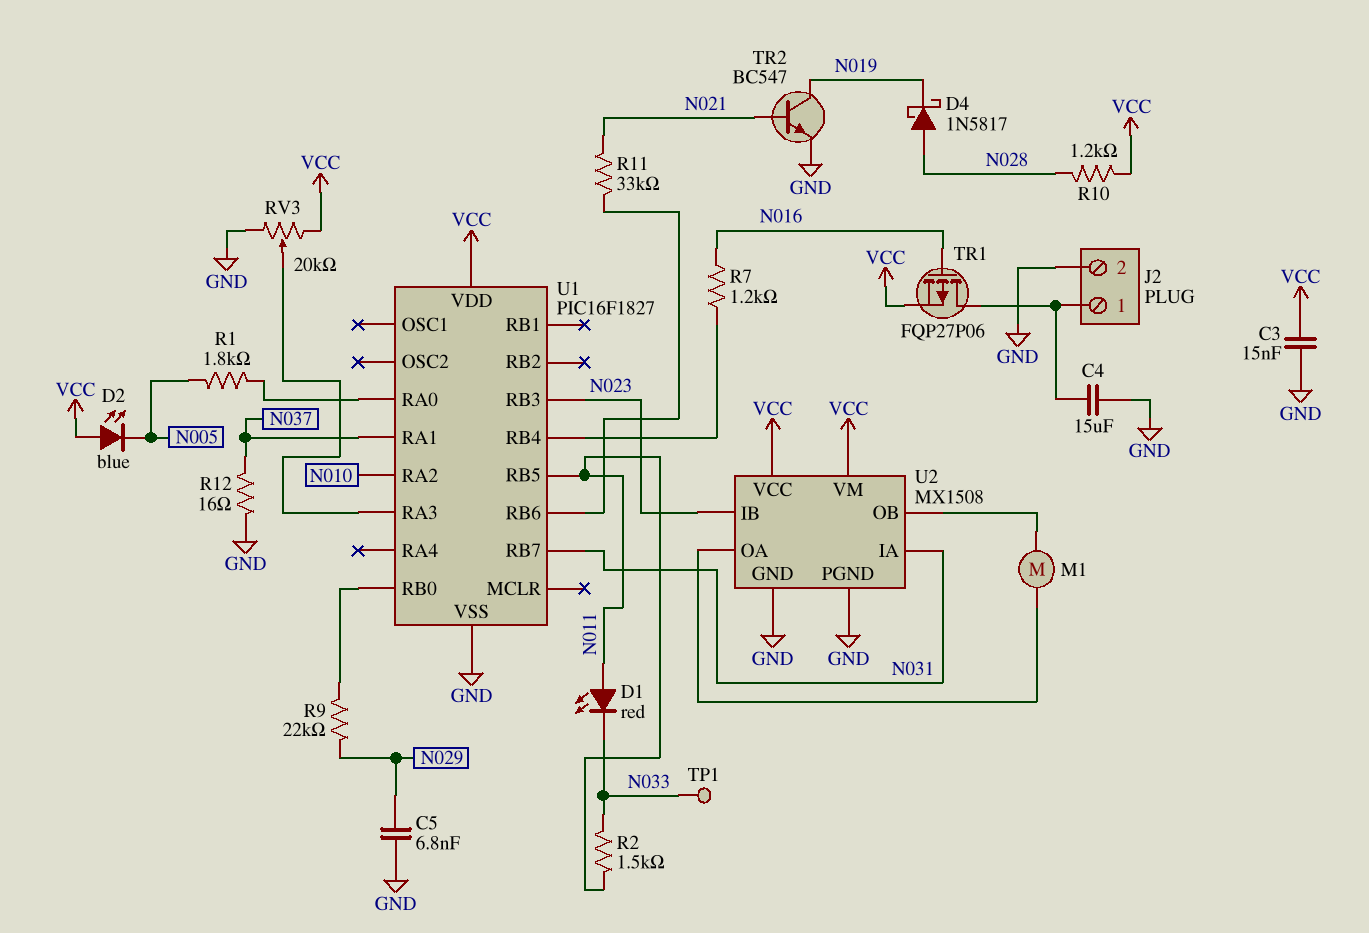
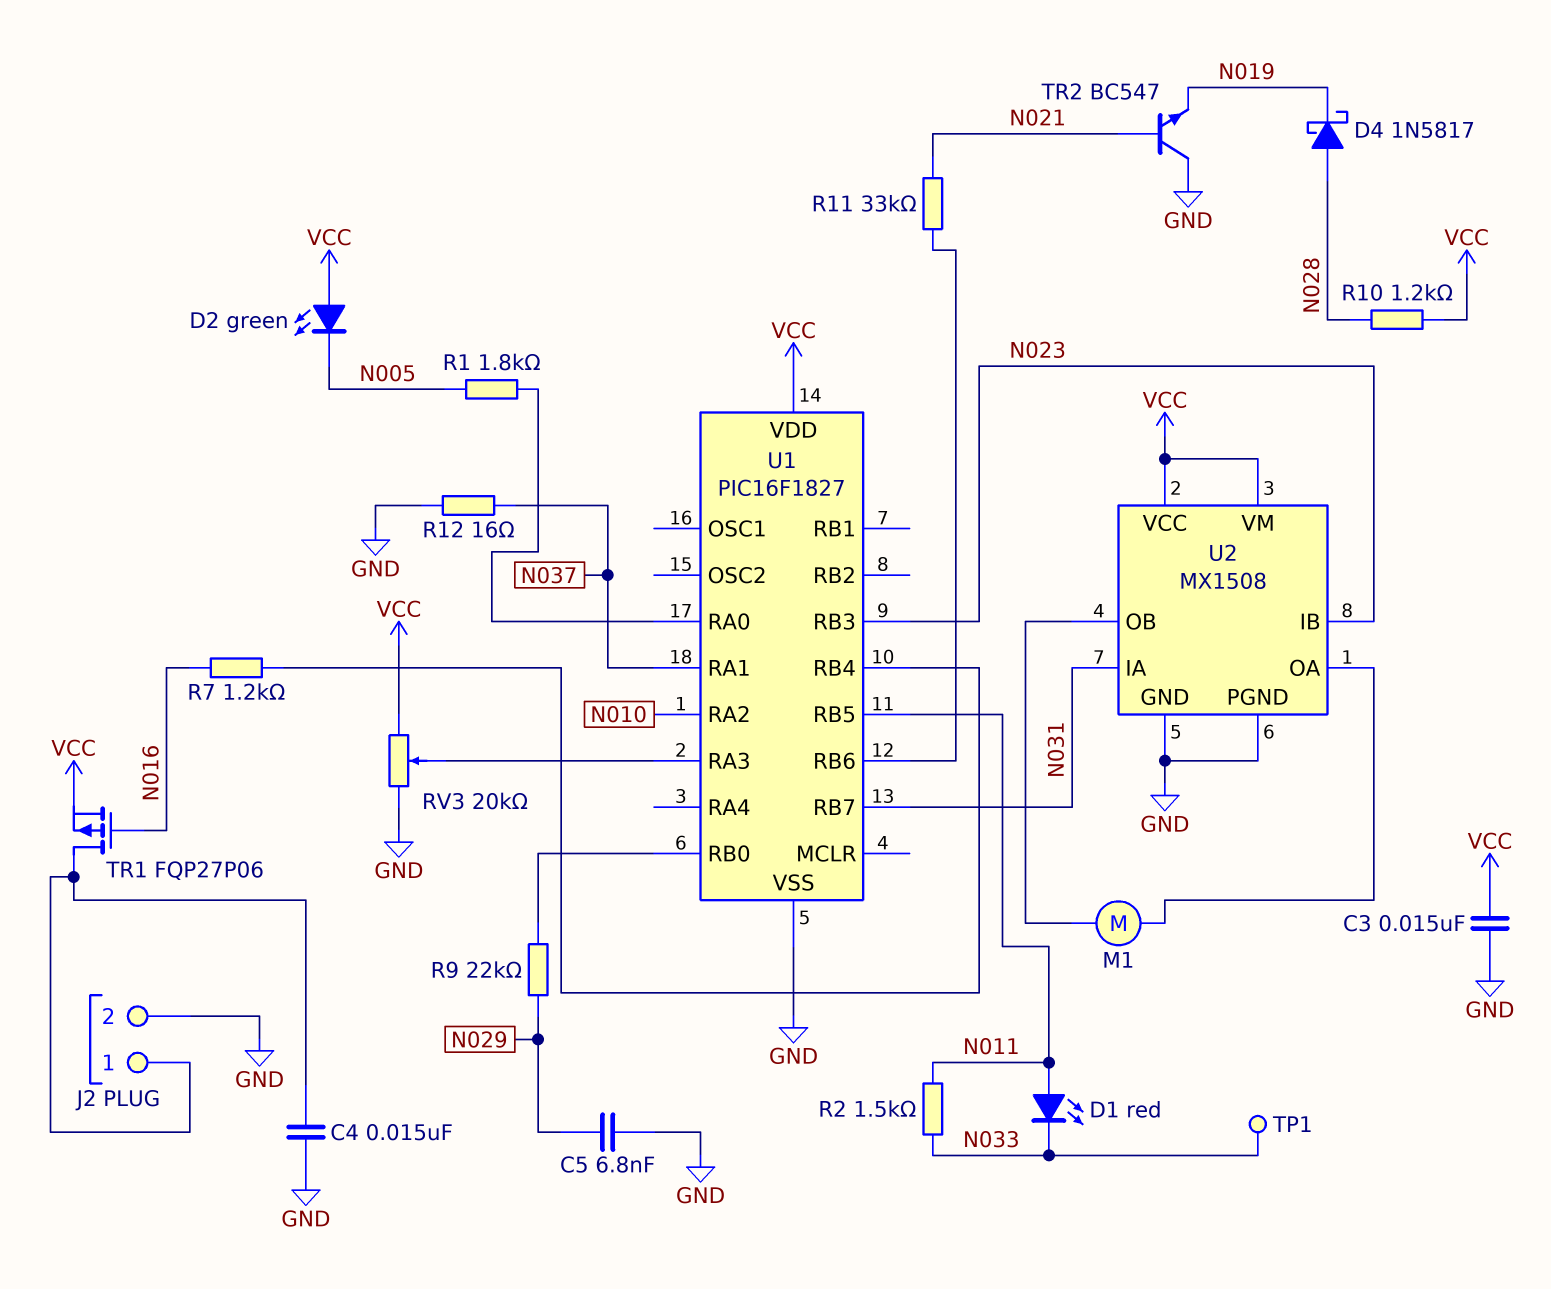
C4: 15uF (GND, J2/1) -> 15nF (GND, J2/1)
D2: LED blue (A VCC, K N005) -> LED green (A VCC, K N005)
TR2: NPN BC547 (B N021, C N019, E GND) -> NPN BC547 (B N021, C GND, E N019)

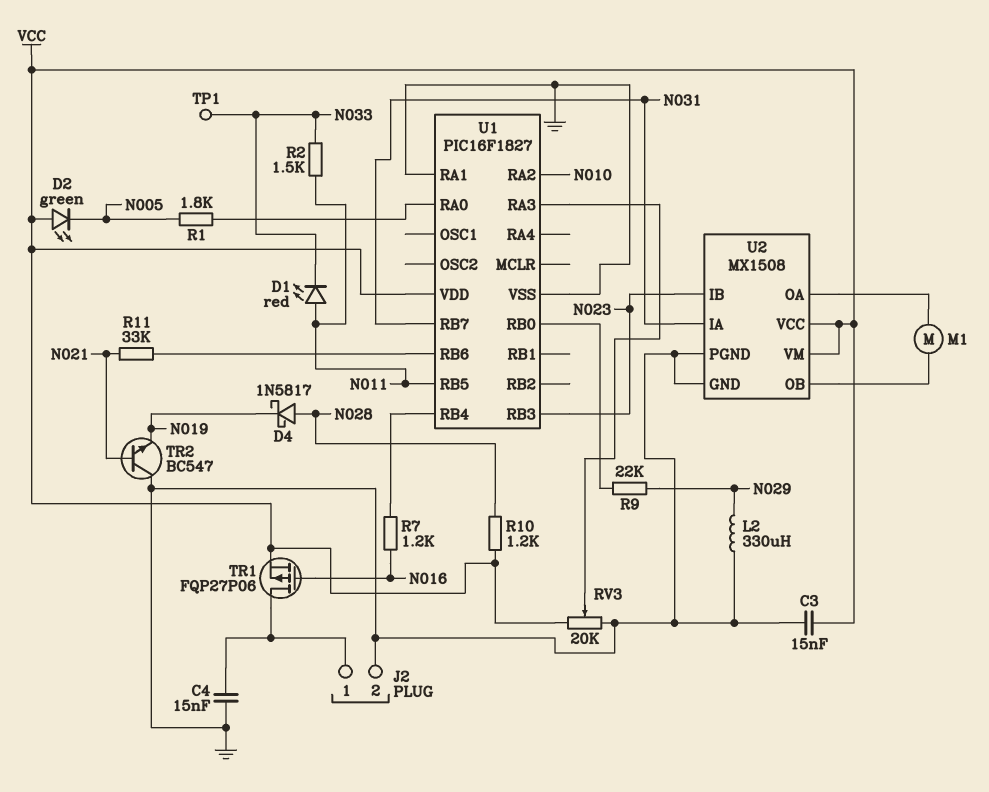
C5: 6.8nF (GND, N029) -> none
L2: none -> 330uH (GND, N029)
R12: 16 (GND, N037) -> none
U1 pin RA1: N037 -> GND

